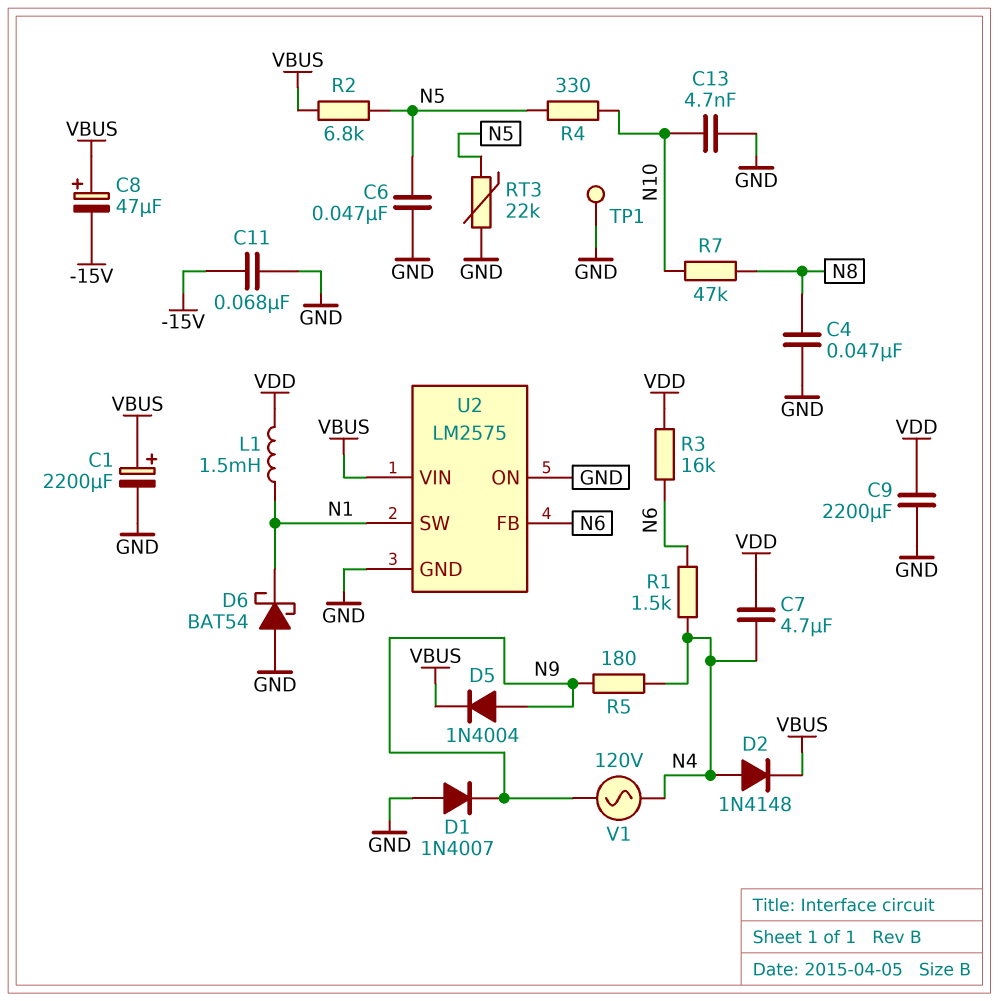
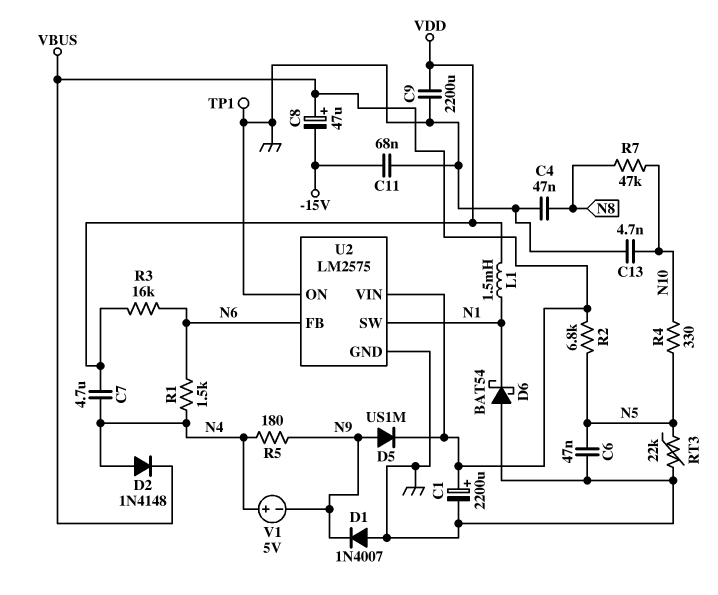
D5: diode 1N4004 (A N9, K VBUS) -> diode US1M (A N9, K VBUS)
V1: AC 120V (N4, N9) -> 5V (plus N4, minus N9)

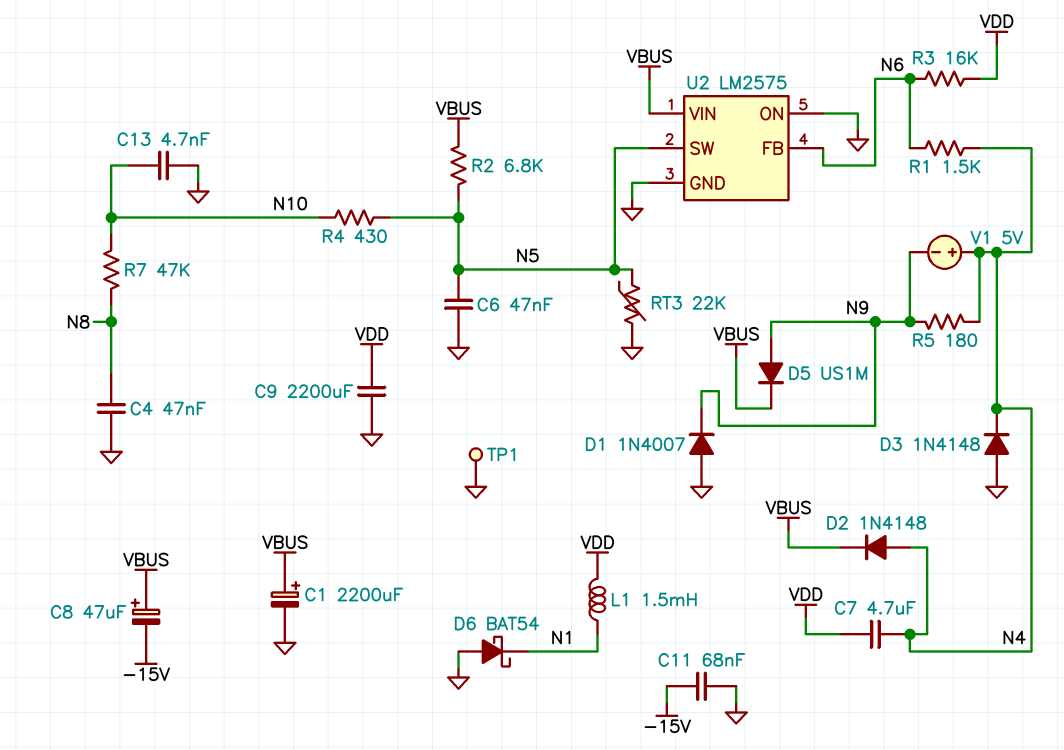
D3: none -> diode 1N4148 (A GND, K N4)
R4: 330 (N5, N10) -> 430 (N5, N10)
U2 pin SW: N1 -> N5

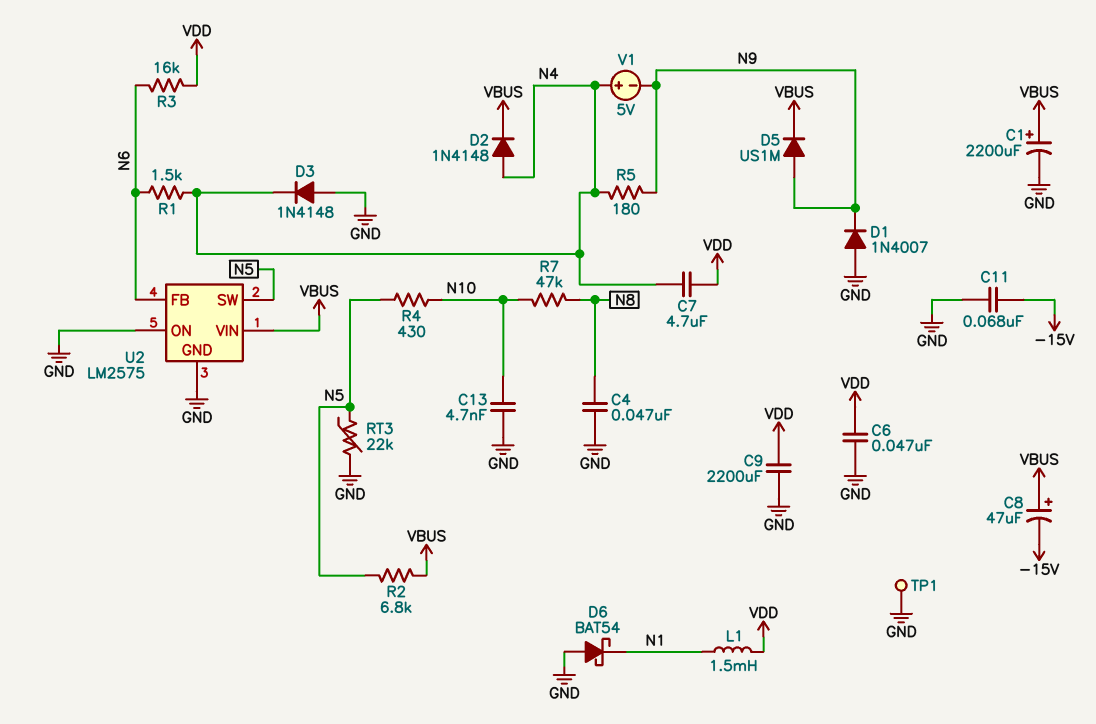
C6: 47nF (GND, N5) -> 47nF (GND, VDD)

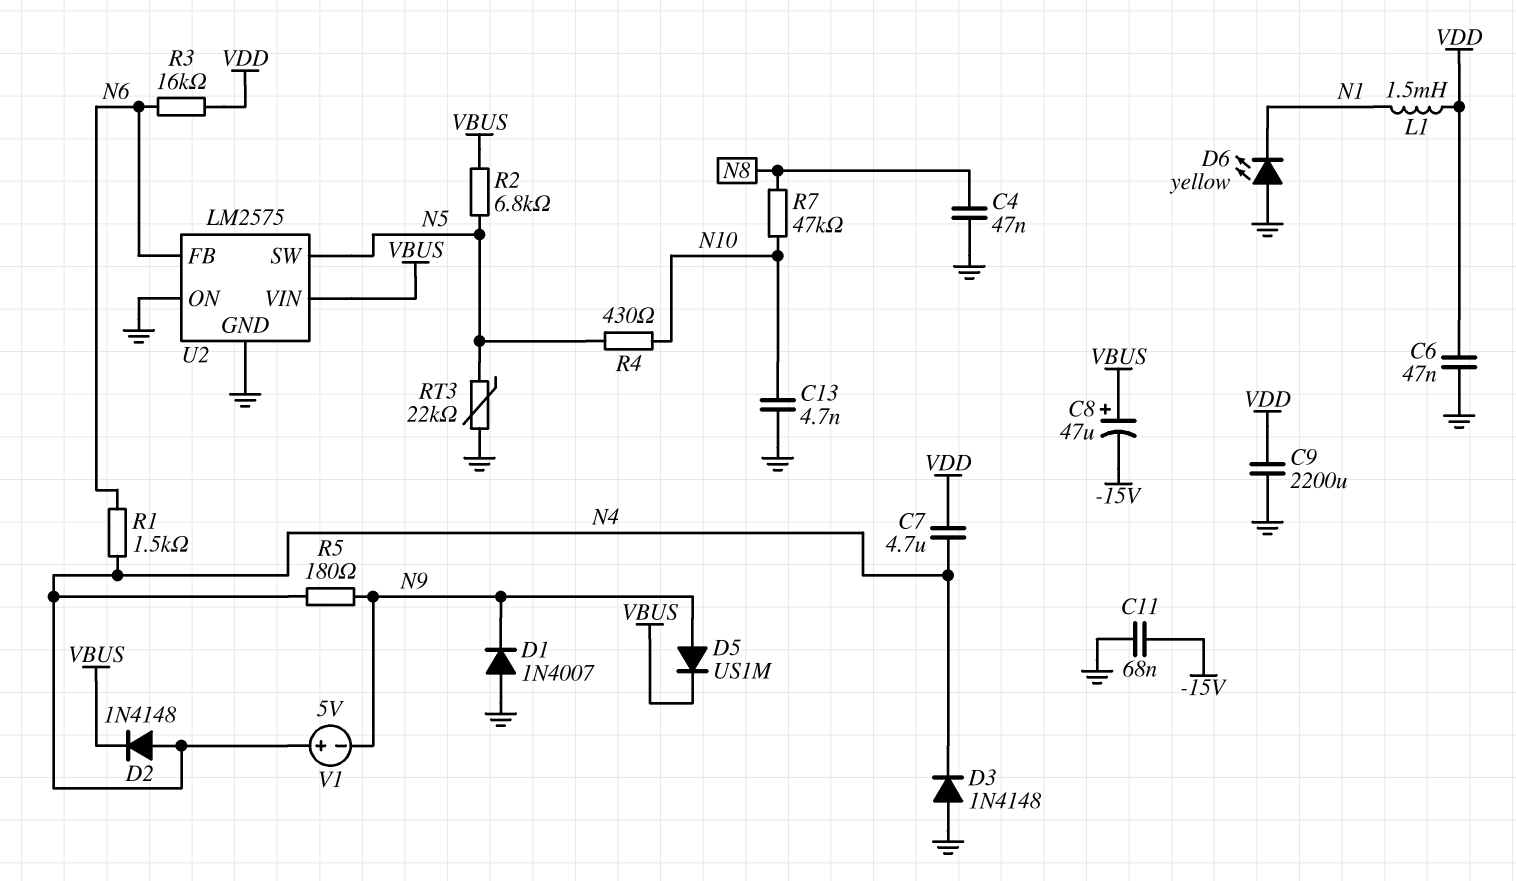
C1: 2200uF (plus VBUS, minus GND) -> none
D6: schottky BAT54 (A GND, K N1) -> LED yellow (A GND, K N1)
TP1: test point (GND) -> none

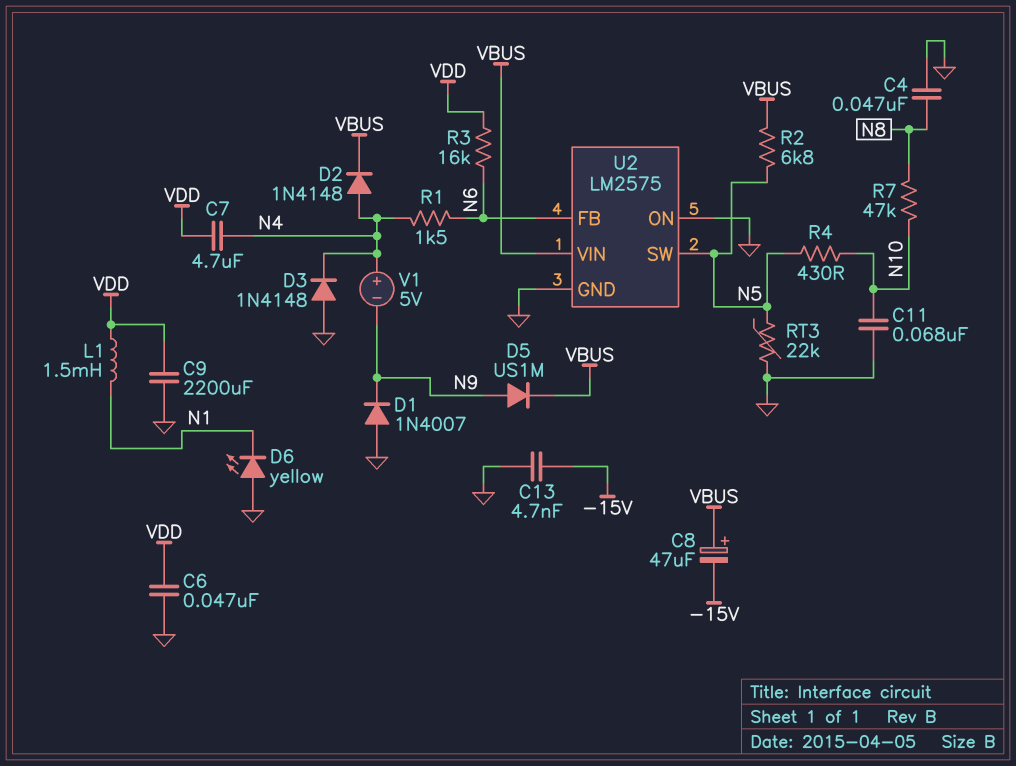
C11: 68nF (-15V, GND) -> 68nF (GND, N10)
C13: 4.7nF (GND, N10) -> 4.7nF (-15V, GND)
R5: 180 (N4, N9) -> none

